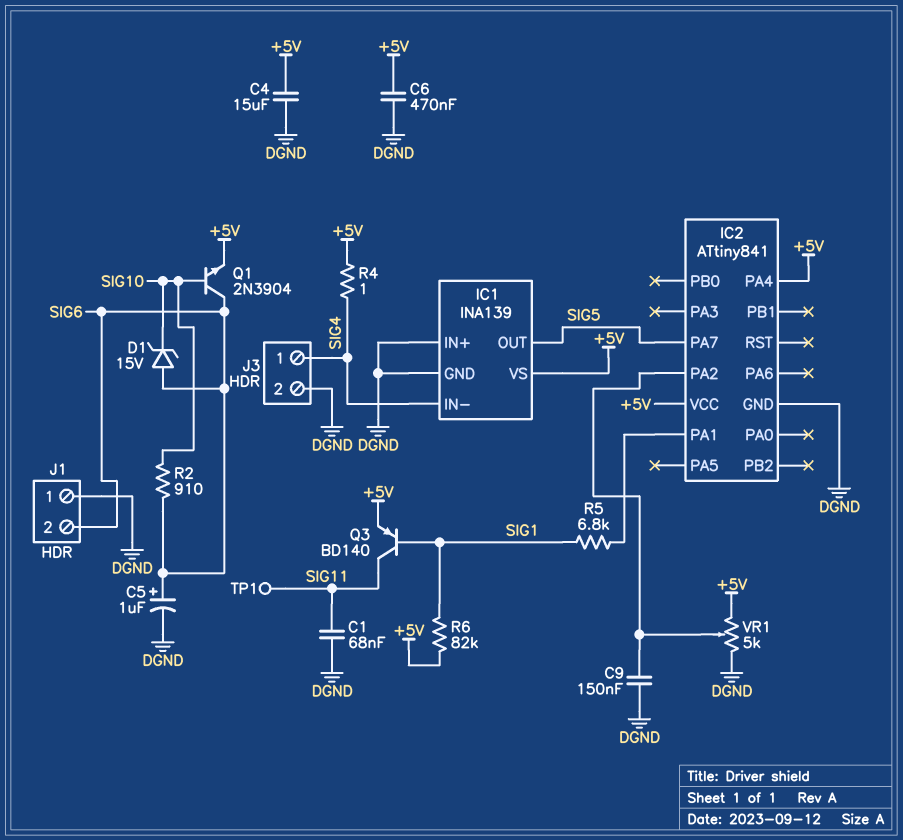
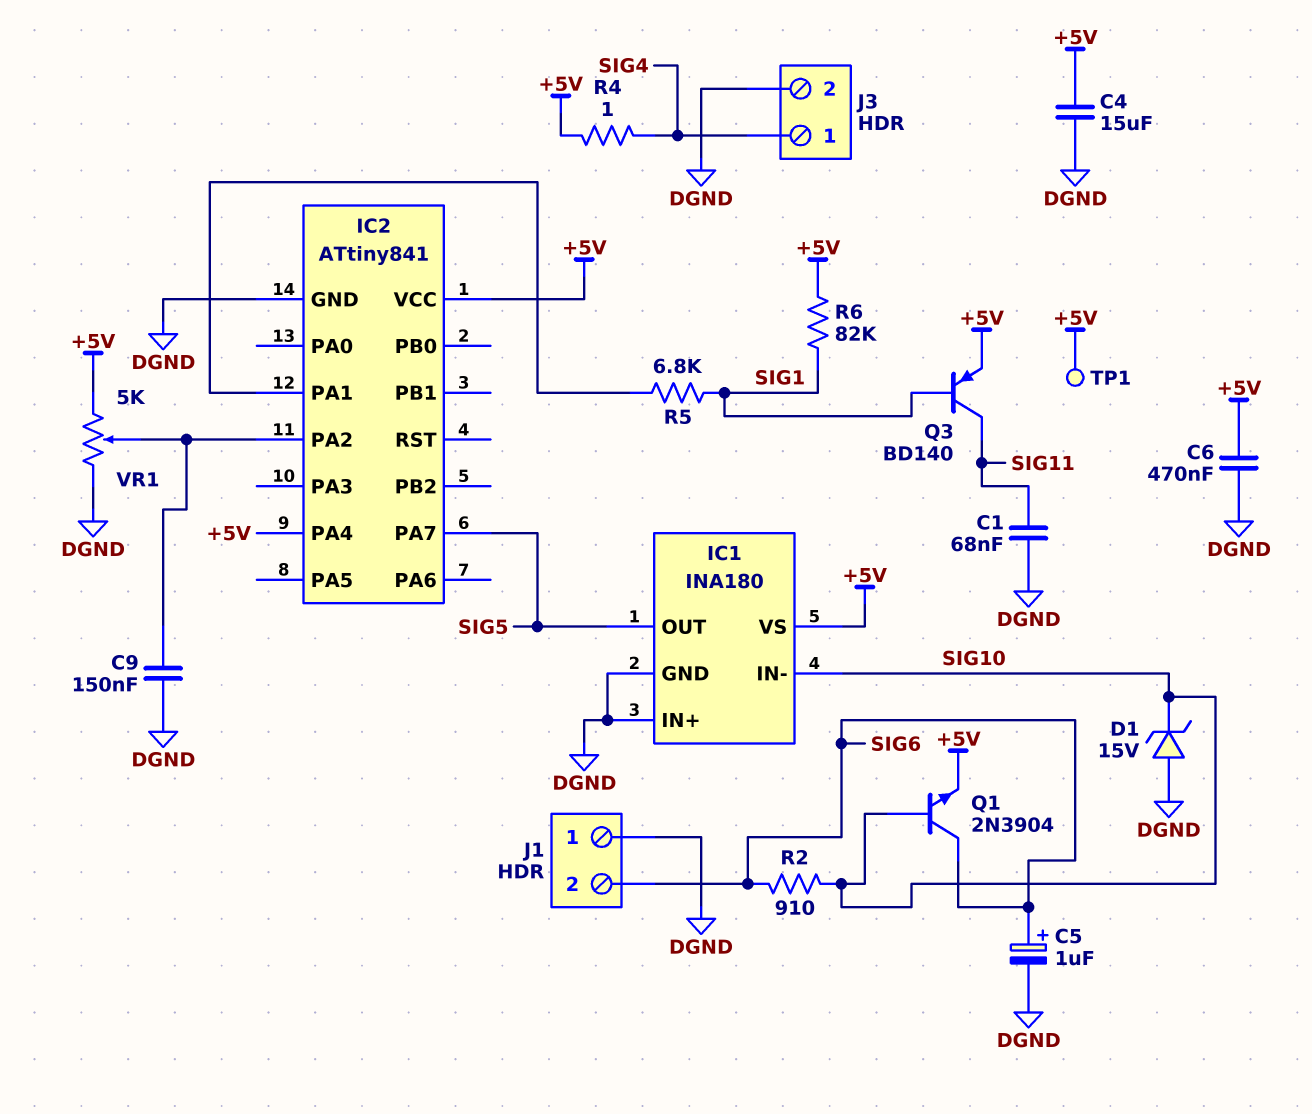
D1: zener 15V (A SIG6, K SIG10) -> zener 15V (A DGND, K SIG10)
IC1: INA139 -> INA180
IC1 pin IN-: SIG4 -> SIG10
TP1: test point (SIG11) -> test point (+5V)

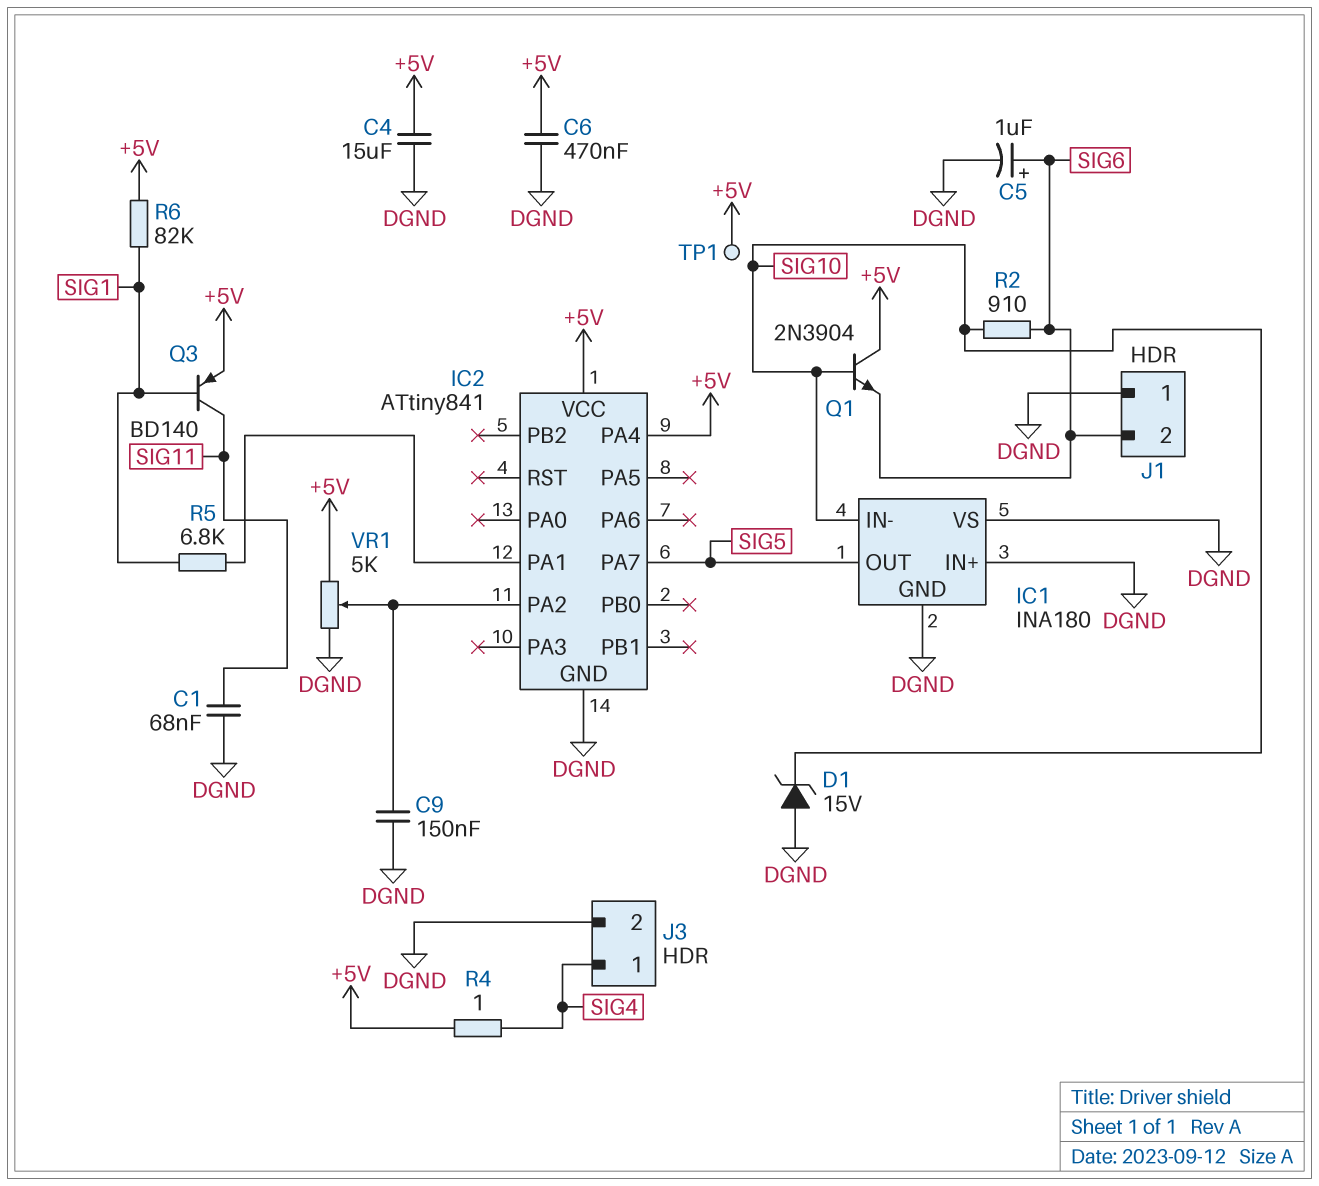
IC1 pin VS: +5V -> DGND
Q1: NPN 2N3904 (B SIG10, C SIG6, E +5V) -> NPN 2N3904 (B SIG10, C +5V, E SIG6)

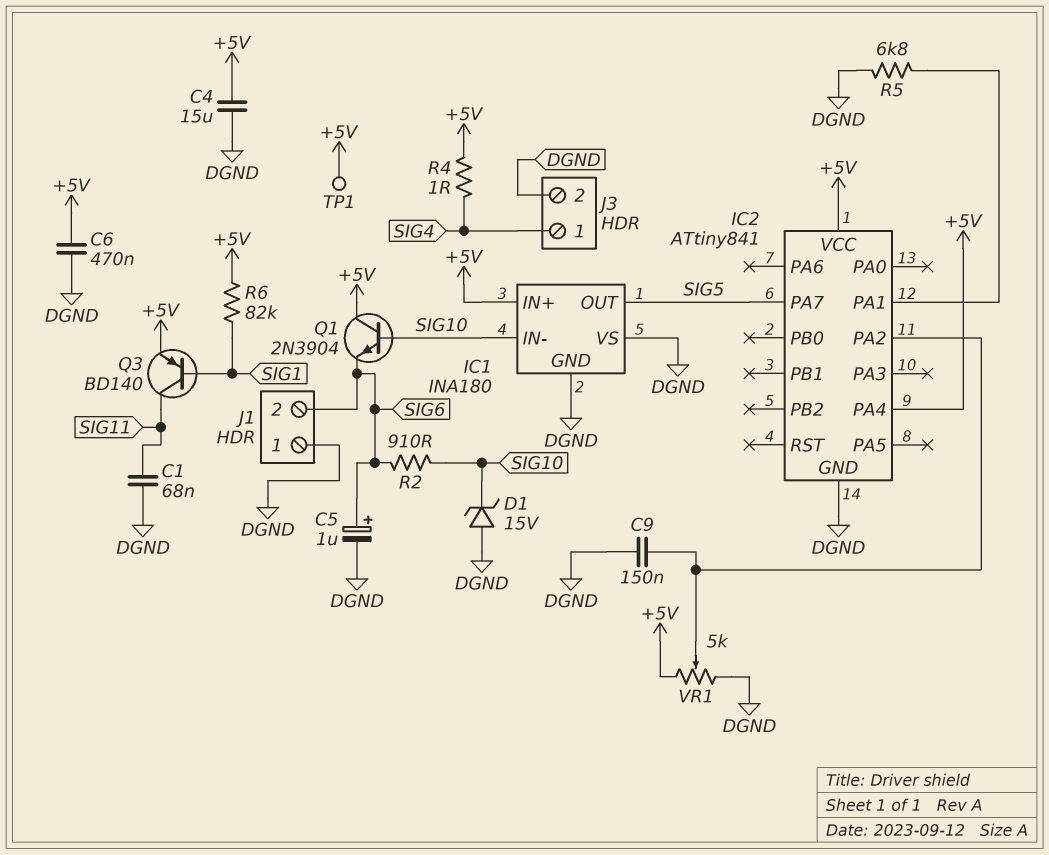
IC1 pin IN+: DGND -> +5V
R5: 6.8k (IC2/PA1, SIG1) -> 6.8k (DGND, IC2/PA1)

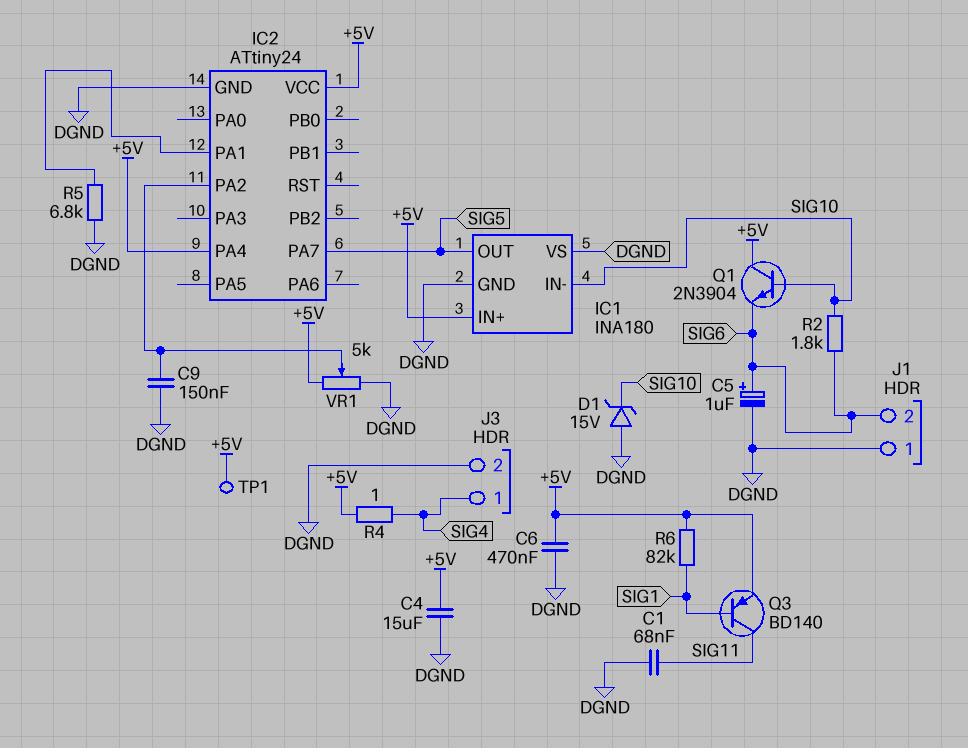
IC2: ATtiny841 -> ATtiny24
R2: 910 (SIG6, SIG10) -> 1.8k (SIG6, SIG10)

